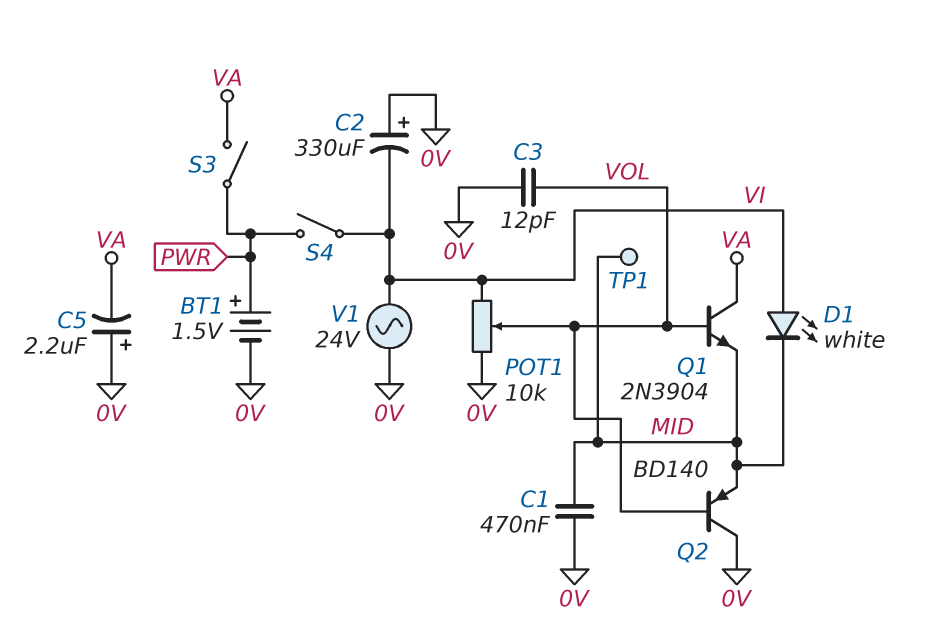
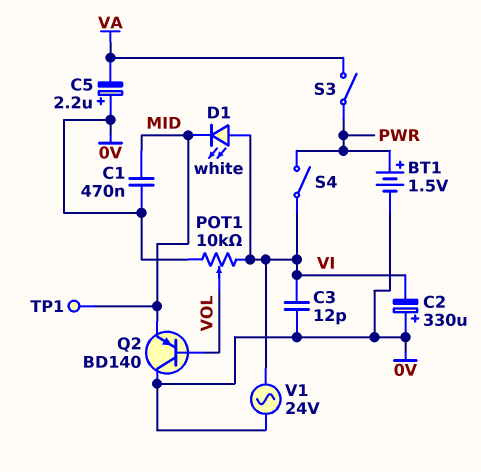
C3: 12pF (0V, VOL) -> 12pF (0V, VI)
Q1: NPN 2N3904 (B VOL, C VA, E MID) -> none

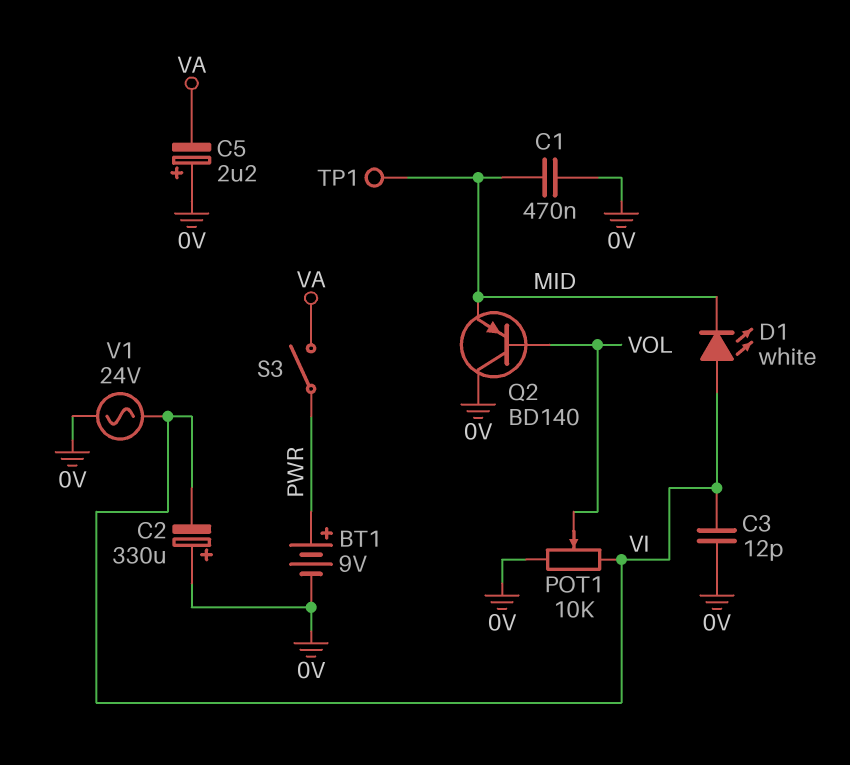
BT1: 1.5V (plus PWR, minus 0V) -> 9V (plus PWR, minus 0V)
S4: switch (PWR, VI) -> none

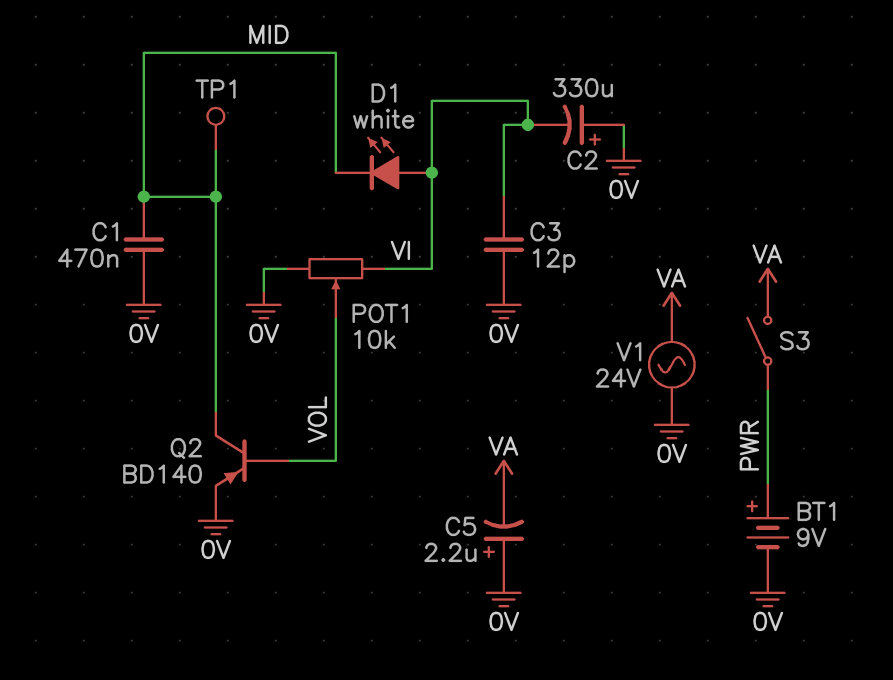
Q2: PNP BD140 (B VOL, C 0V, E MID) -> PNP BD140 (B VOL, C MID, E 0V)
V1: AC 24V (0V, VI) -> AC 24V (0V, VA)

